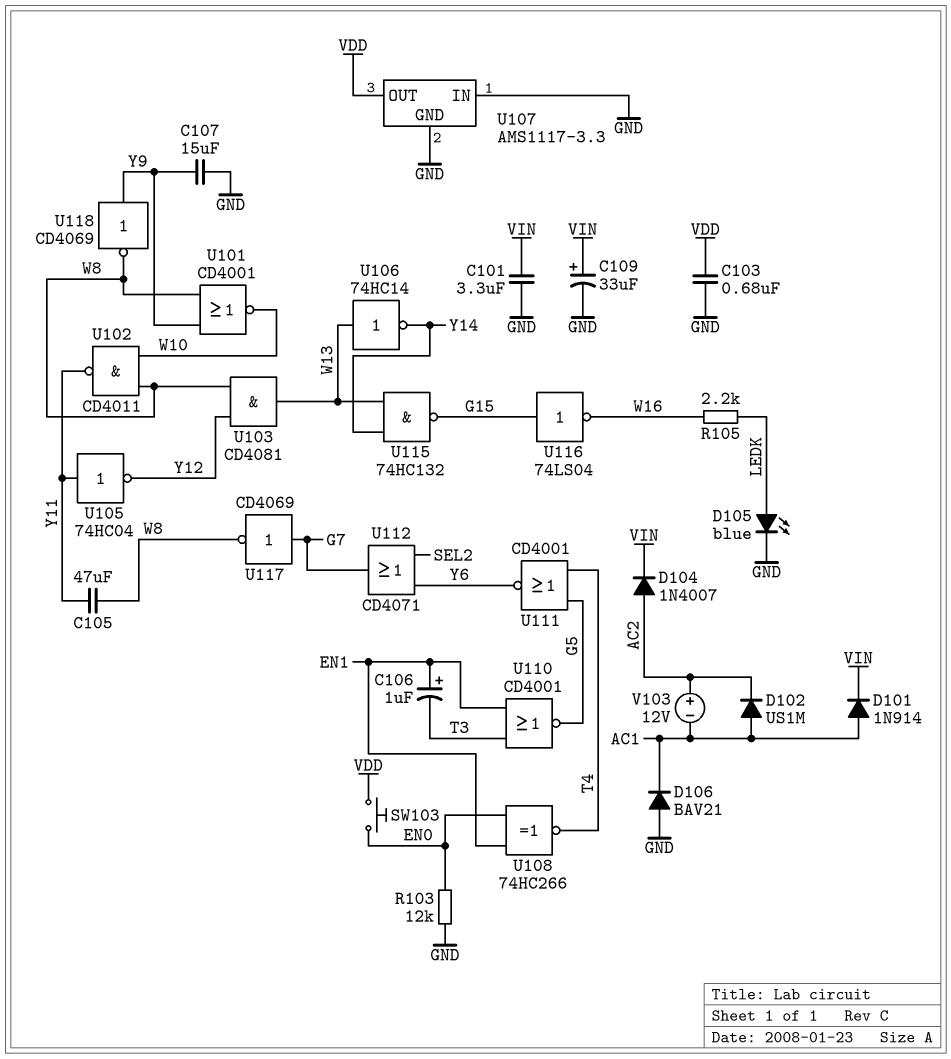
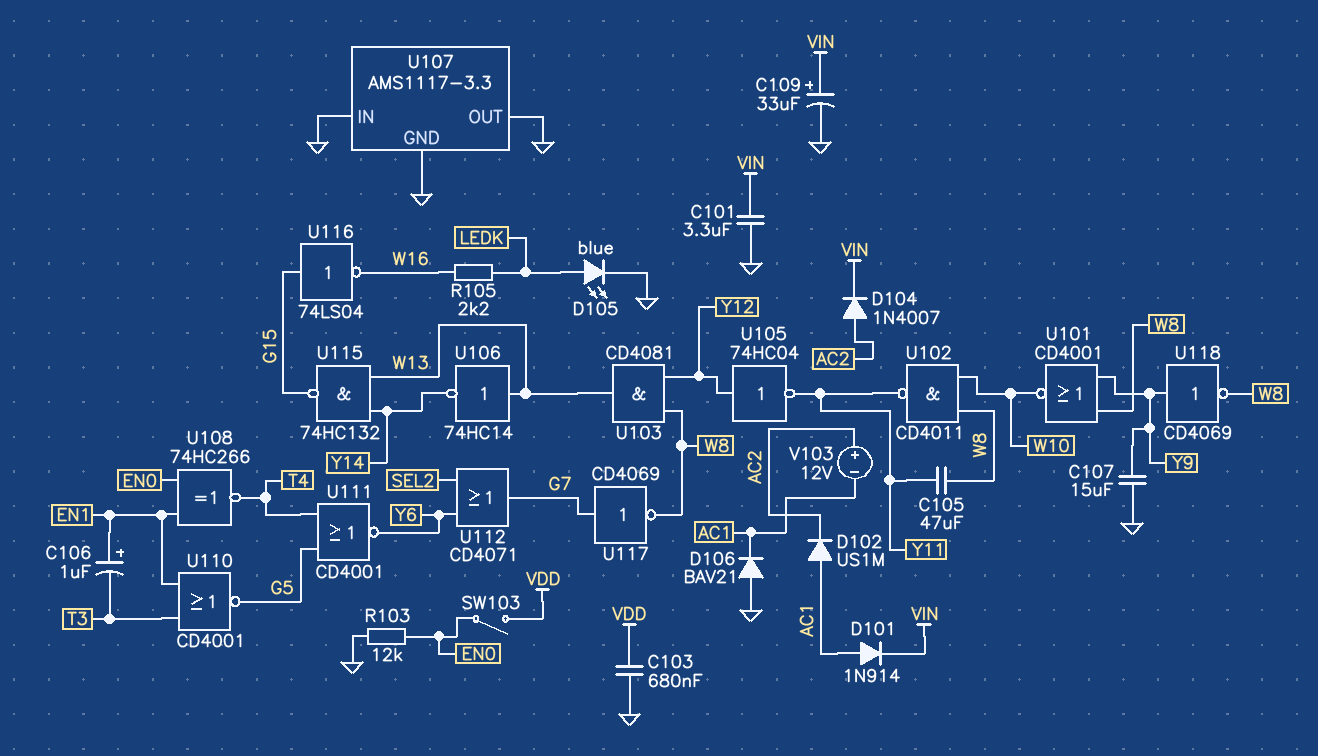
SW103: button (EN0, VDD) -> switch (EN0, VDD)
U105: NOT 74HC04 (in Y11, out Y12) -> NOT 74HC04 (in Y12, out Y11)
U107 pin OUT: VDD -> GND

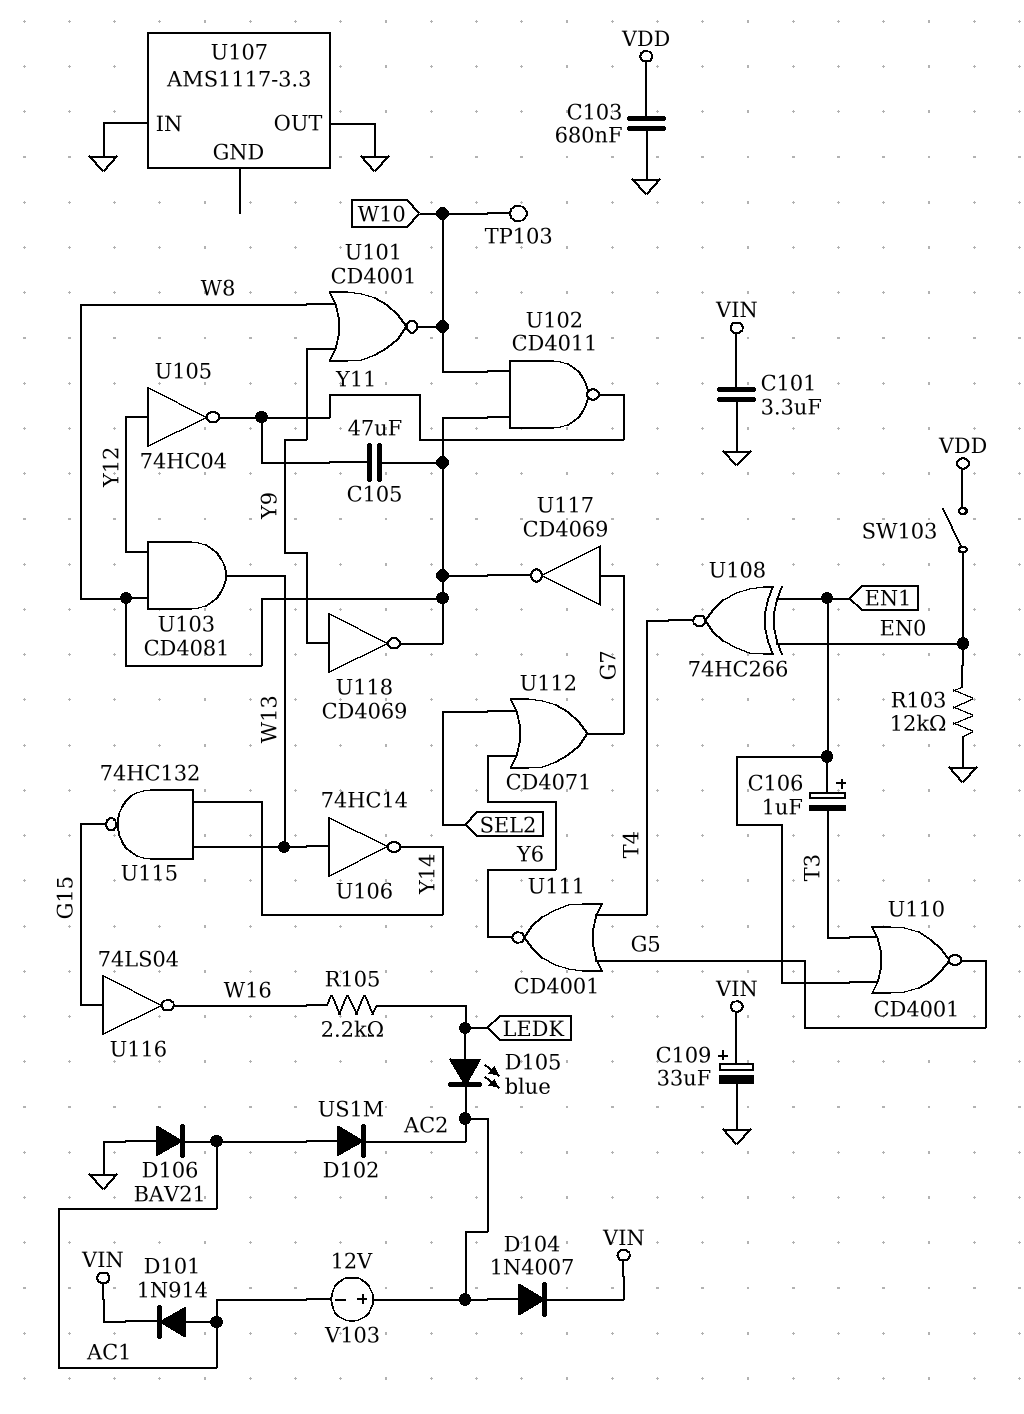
C107: 15uF (GND, Y9) -> none
D105: LED blue (A LEDK, K GND) -> LED blue (A LEDK, K AC2)
TP103: none -> test point (W10)
U107 pin GND: GND -> none

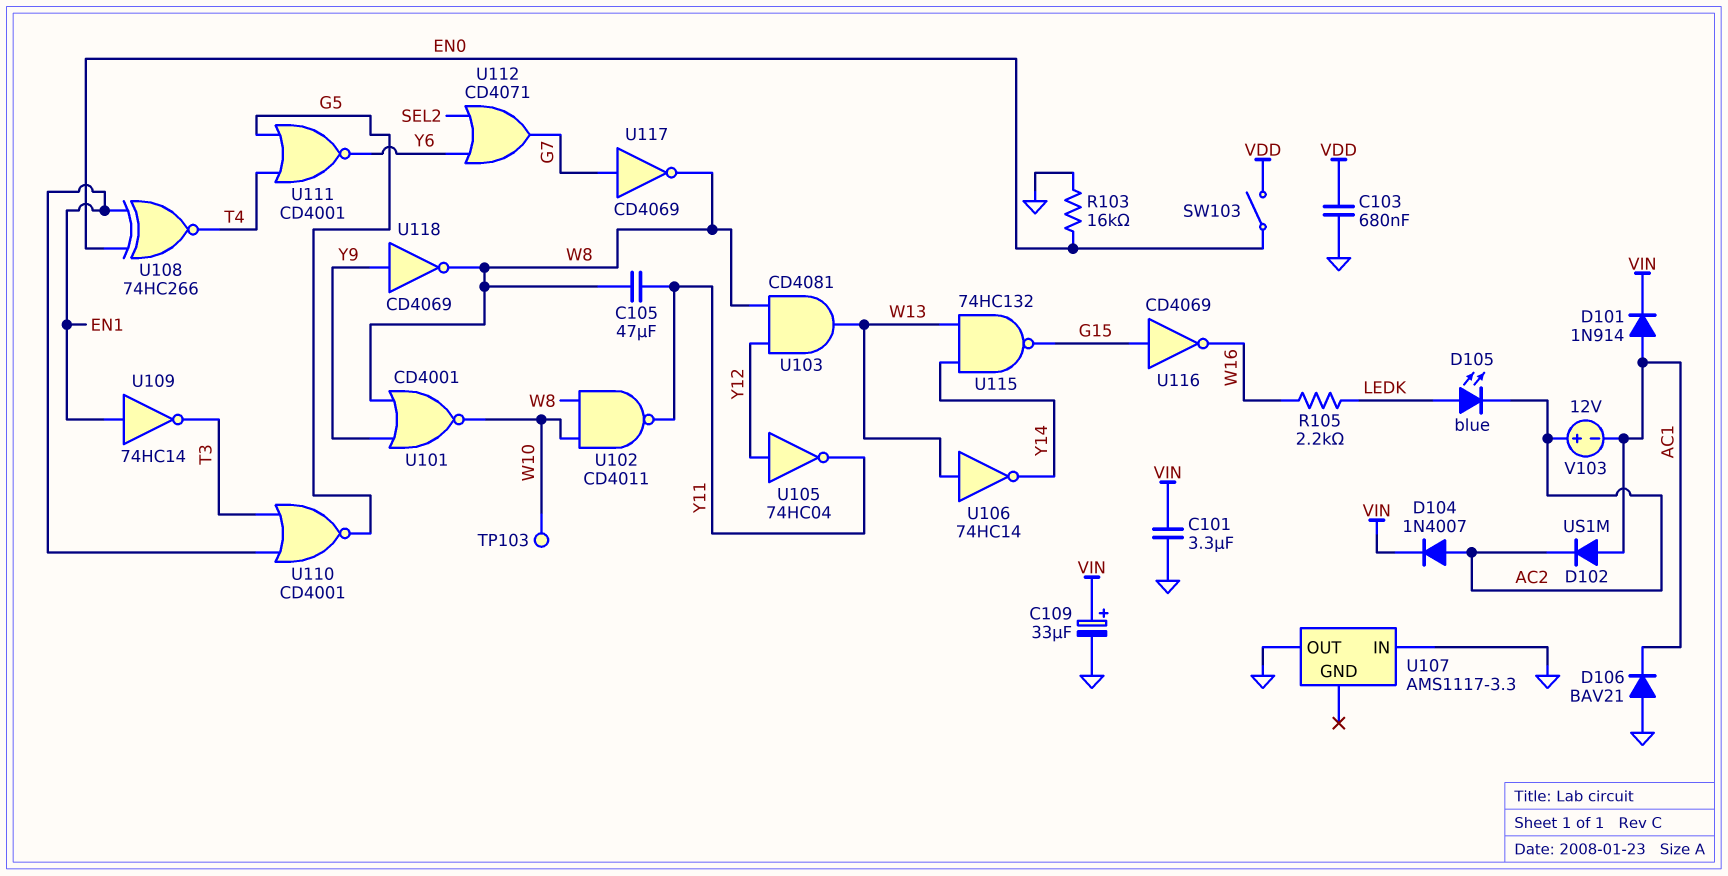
C106: 1uF (plus EN1, minus T3) -> none
R103: 12k (EN0, GND) -> 16k (EN0, GND)
U109: none -> NOT 74HC14 (in EN1, out T3)
U116: NOT 74LS04 (in G15, out W16) -> NOT CD4069 (in G15, out W16)

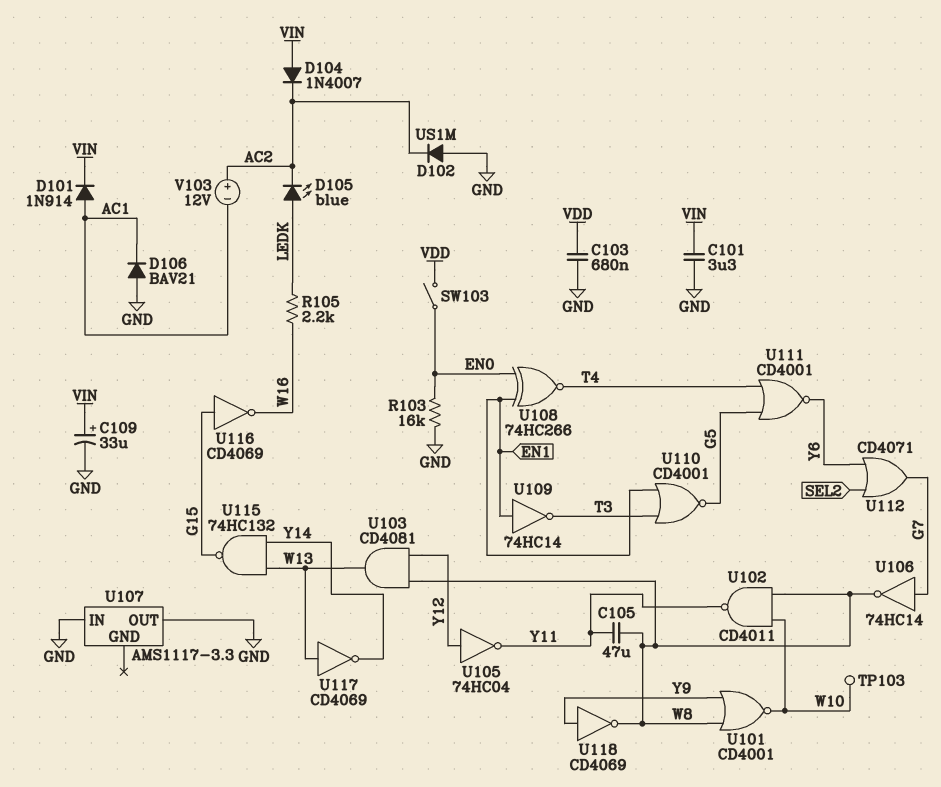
D102: diode US1M (A AC1, K AC2) -> diode US1M (A GND, K AC2)
D104: diode 1N4007 (A AC2, K VIN) -> diode 1N4007 (A VIN, K AC2)
U106: NOT 74HC14 (in W13, out Y14) -> NOT 74HC14 (in G7, out W8)
U117: NOT CD4069 (in G7, out W8) -> NOT CD4069 (in W13, out Y14)

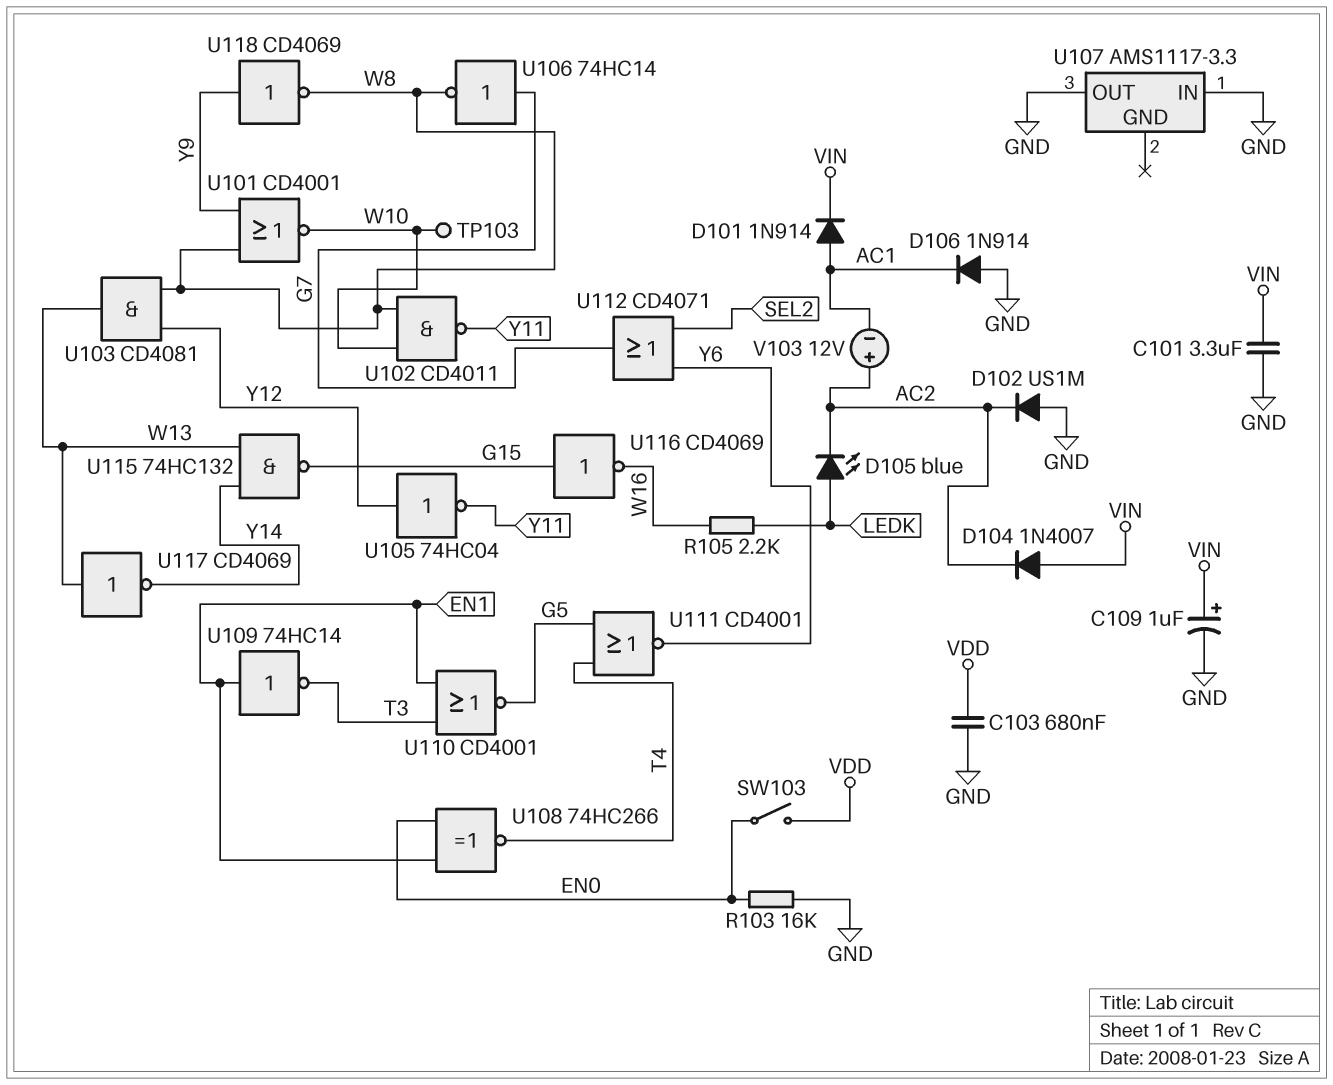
C105: 47uF (W8, Y11) -> none
C109: 33uF (plus VIN, minus GND) -> 1uF (plus VIN, minus GND)
D106: diode BAV21 (A GND, K AC1) -> diode 1N914 (A GND, K AC1)

